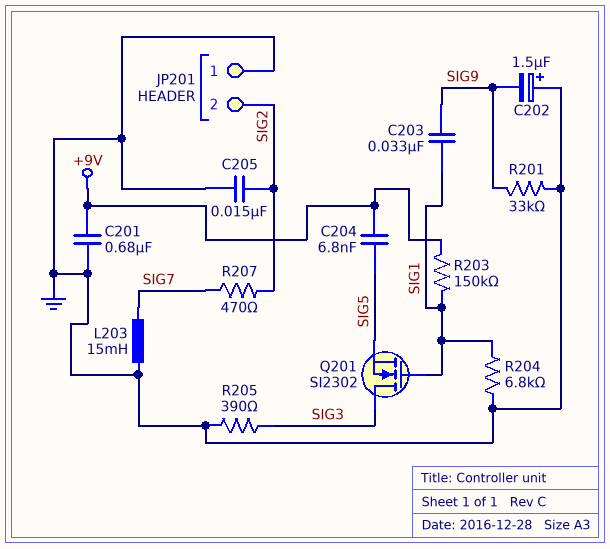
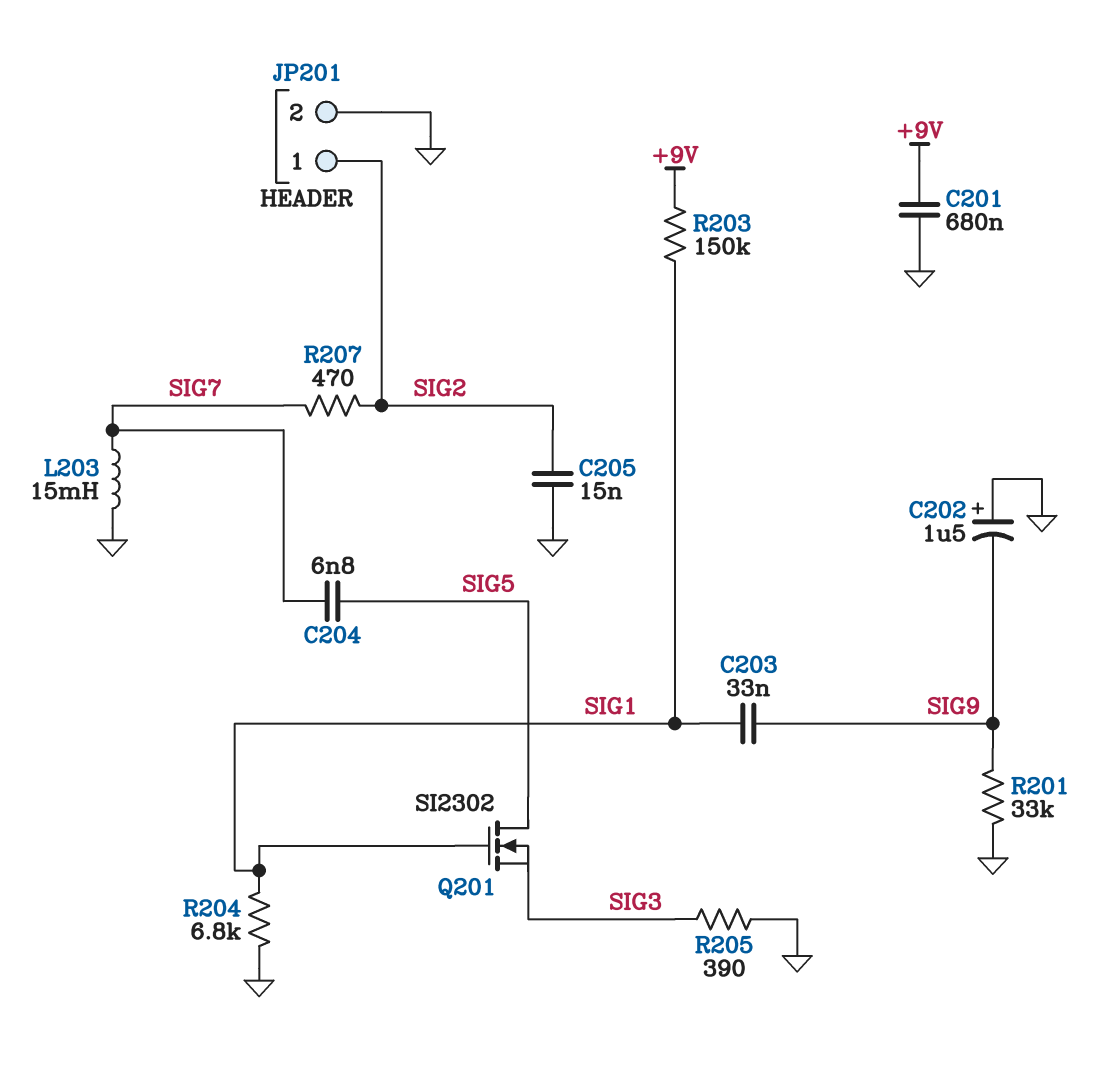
C204: 6.8nF (+9V, SIG5) -> 6.8nF (SIG5, SIG7)
JP201 pin 1: GND -> SIG2
JP201 pin 2: SIG2 -> GND
Q201: NMOS SI2302 (G SIG1, D SIG3, S SIG5) -> NMOS SI2302 (G SIG1, D SIG5, S SIG3)

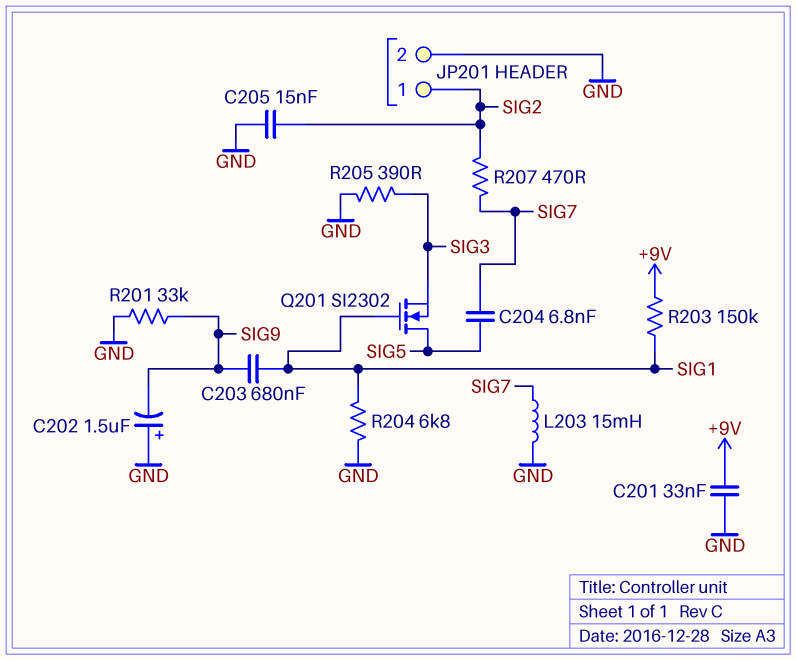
C201: 680nF (+9V, GND) -> 33nF (+9V, GND)
C203: 33nF (SIG1, SIG9) -> 680nF (SIG1, SIG9)

